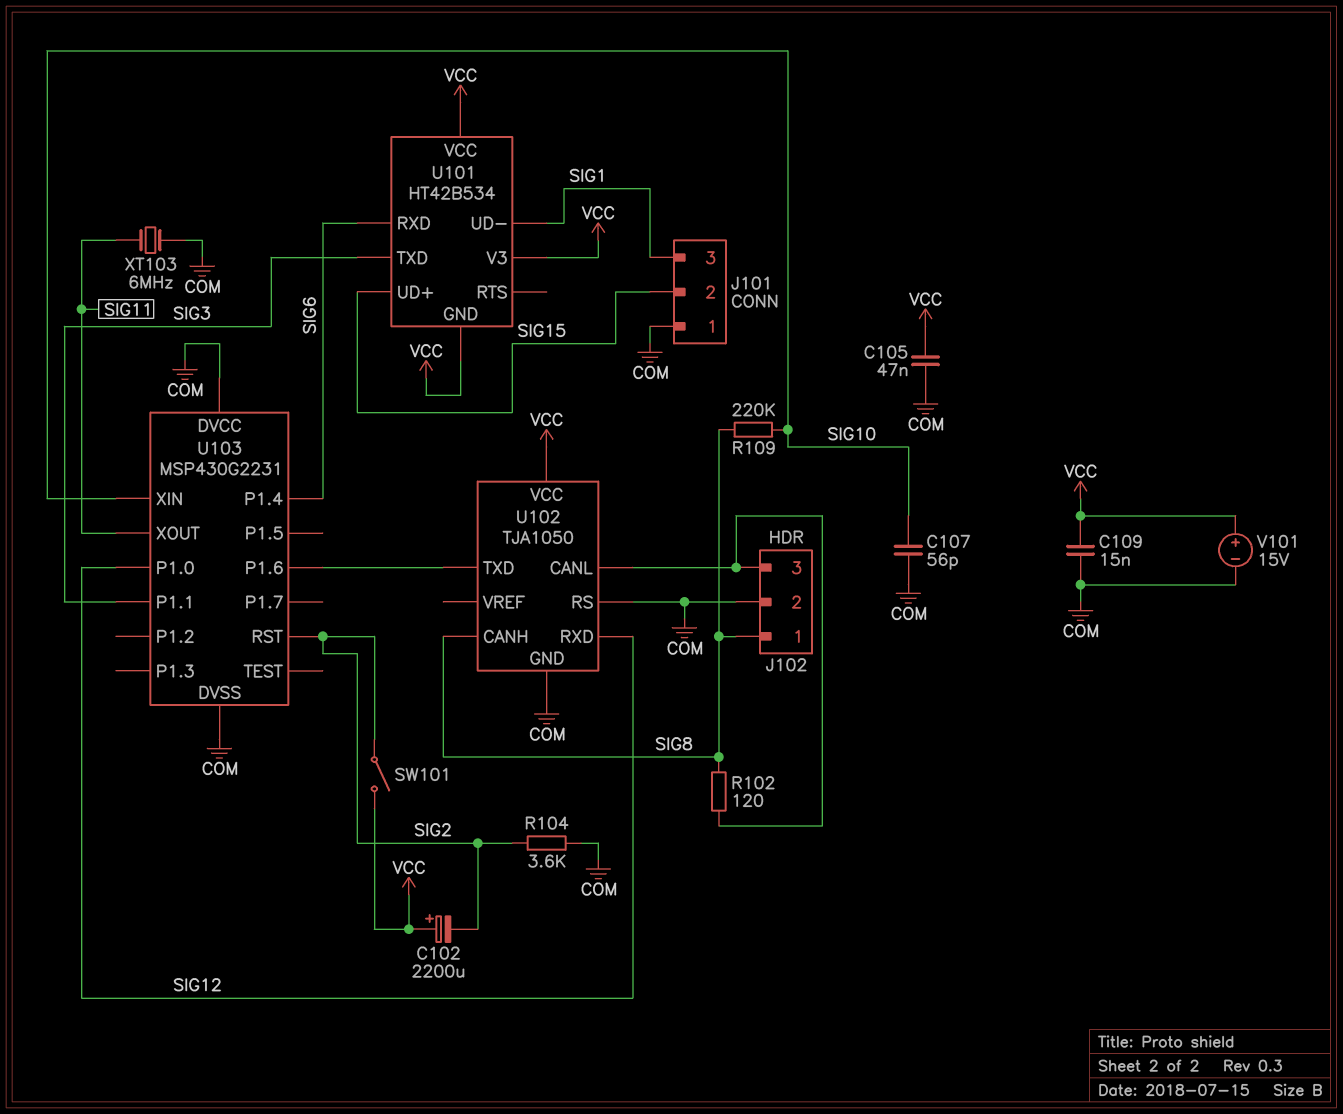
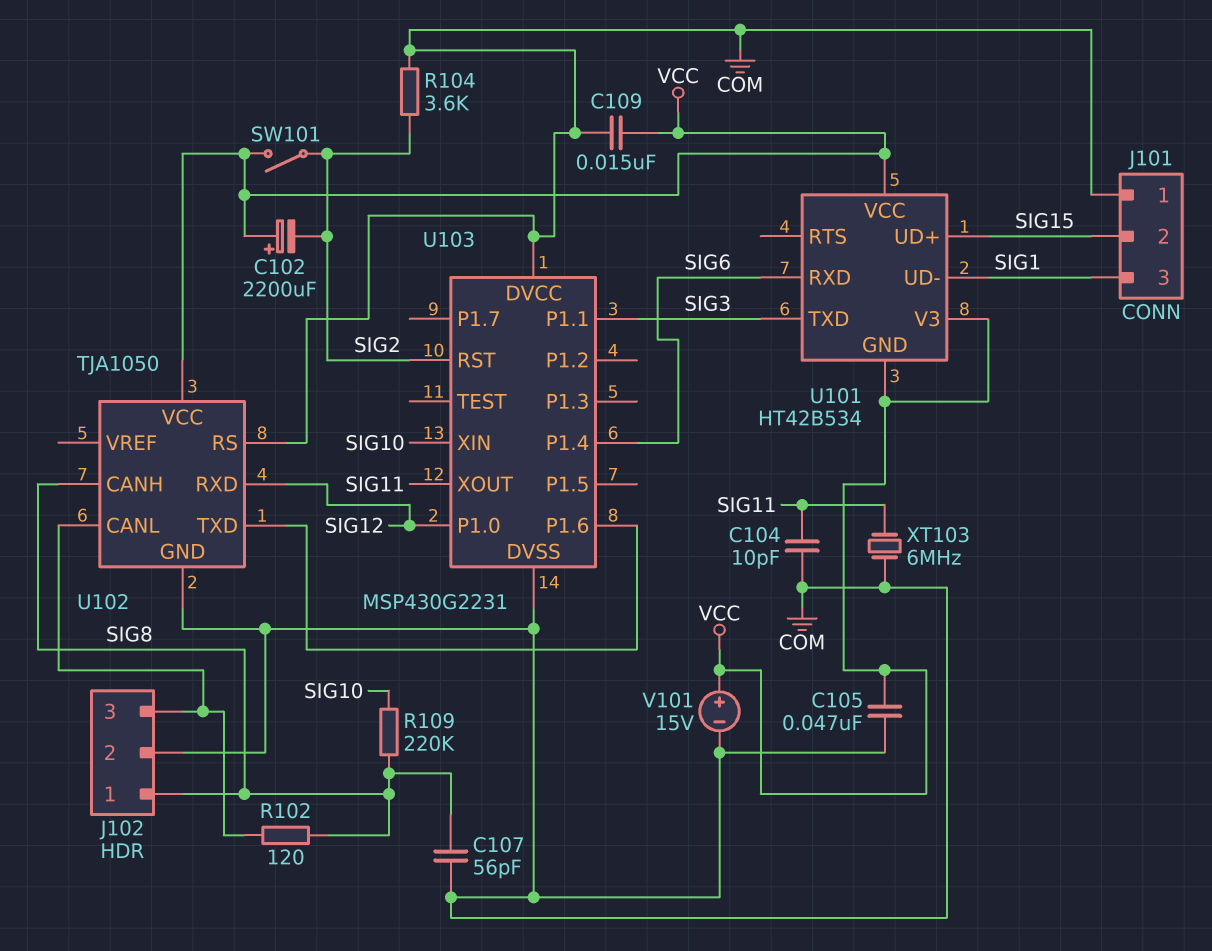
C104: none -> 10pF (COM, SIG11)
C107: 56pF (COM, SIG10) -> 56pF (COM, SIG8)

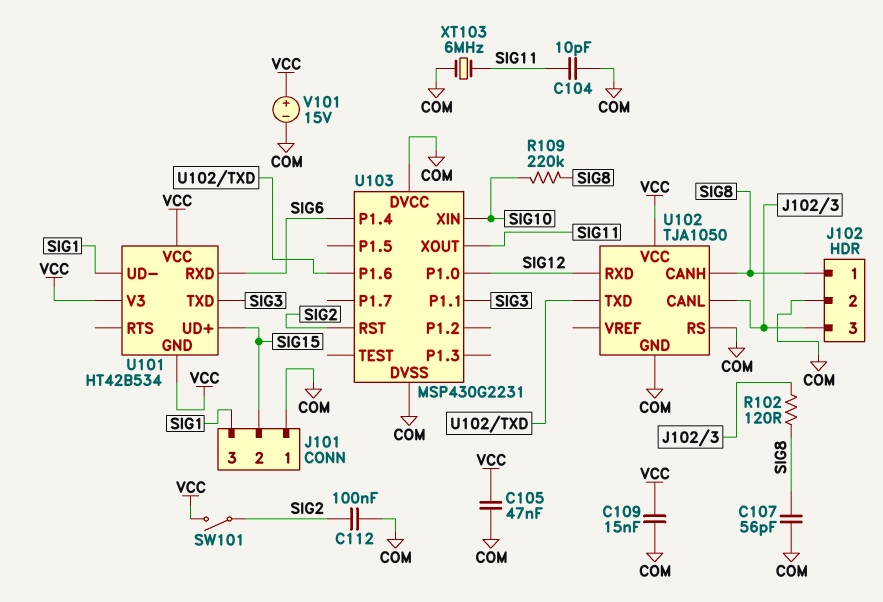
C102: 2200uF (plus VCC, minus SIG2) -> none
C112: none -> 100nF (COM, SIG2)
R104: 3.6k (COM, SIG2) -> none

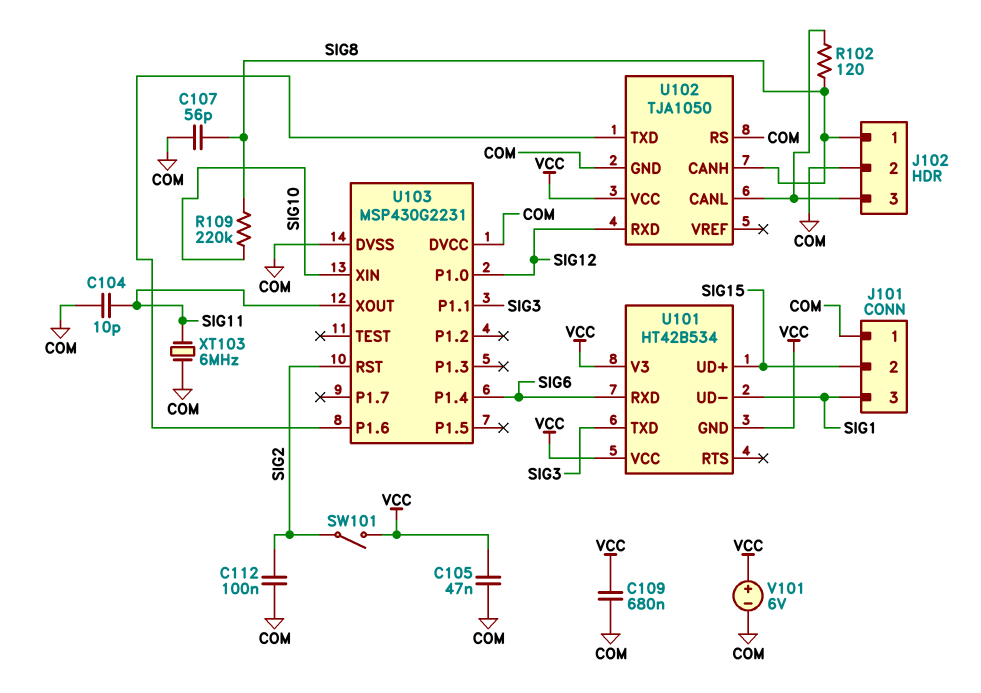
C109: 15nF (COM, VCC) -> 680nF (COM, VCC)
V101: 15V (plus VCC, minus COM) -> 6V (plus VCC, minus COM)

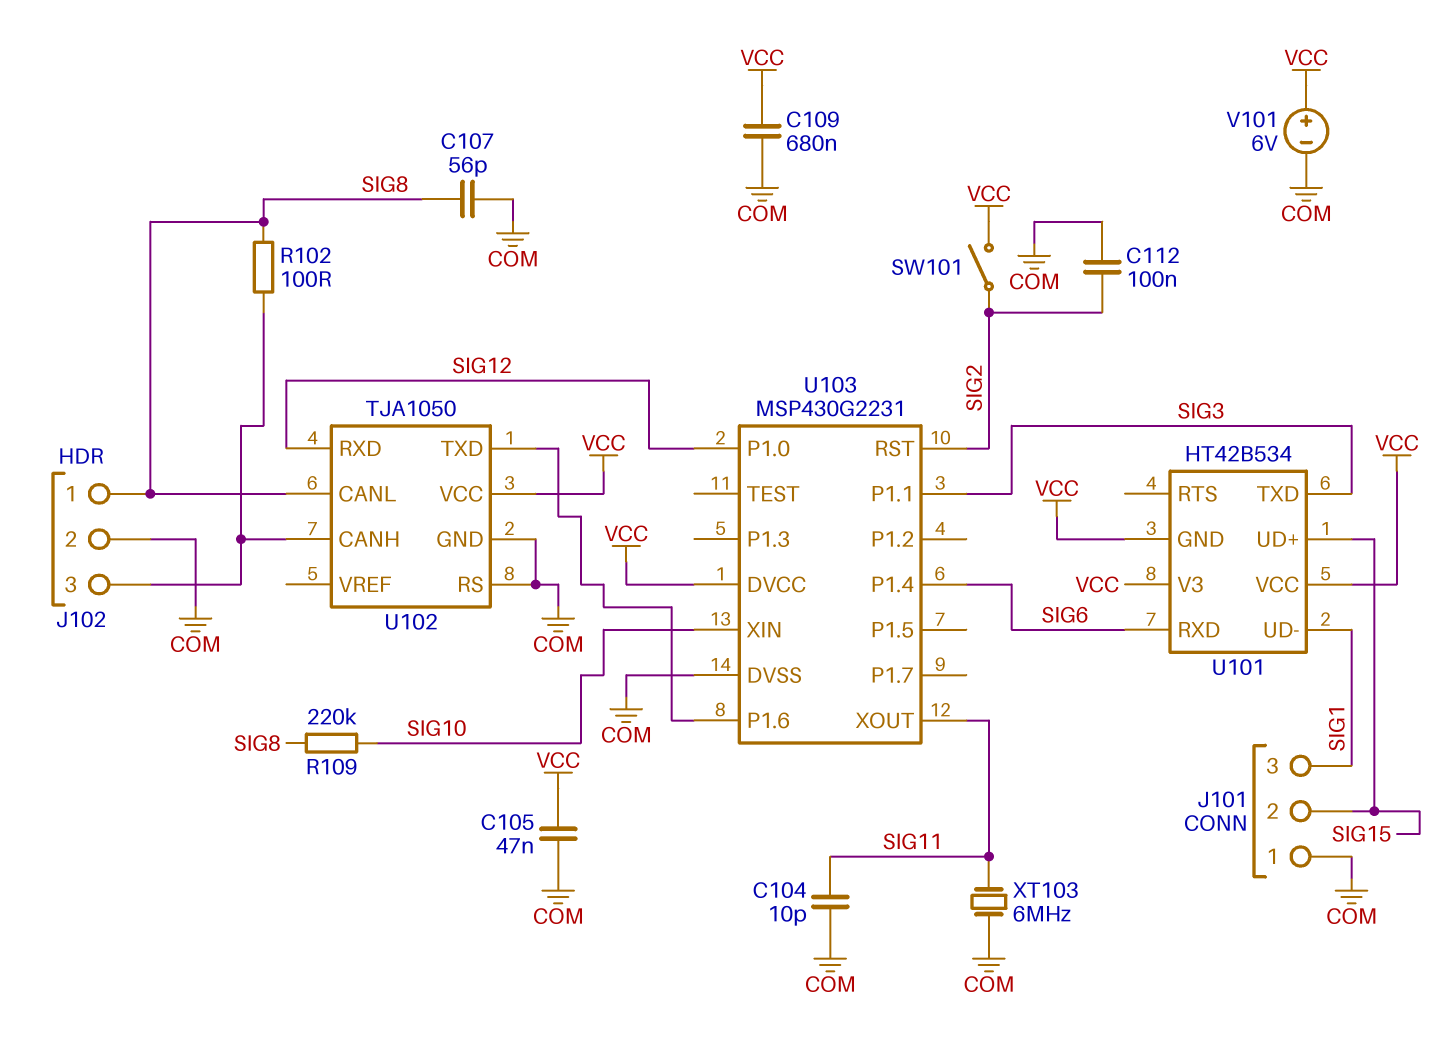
R102: 120 (J102/3, SIG8) -> 100 (J102/3, SIG8)
U102 pin CANH: SIG8 -> J102/3
U102 pin CANL: J102/3 -> SIG8
U103 pin DVCC: COM -> VCC

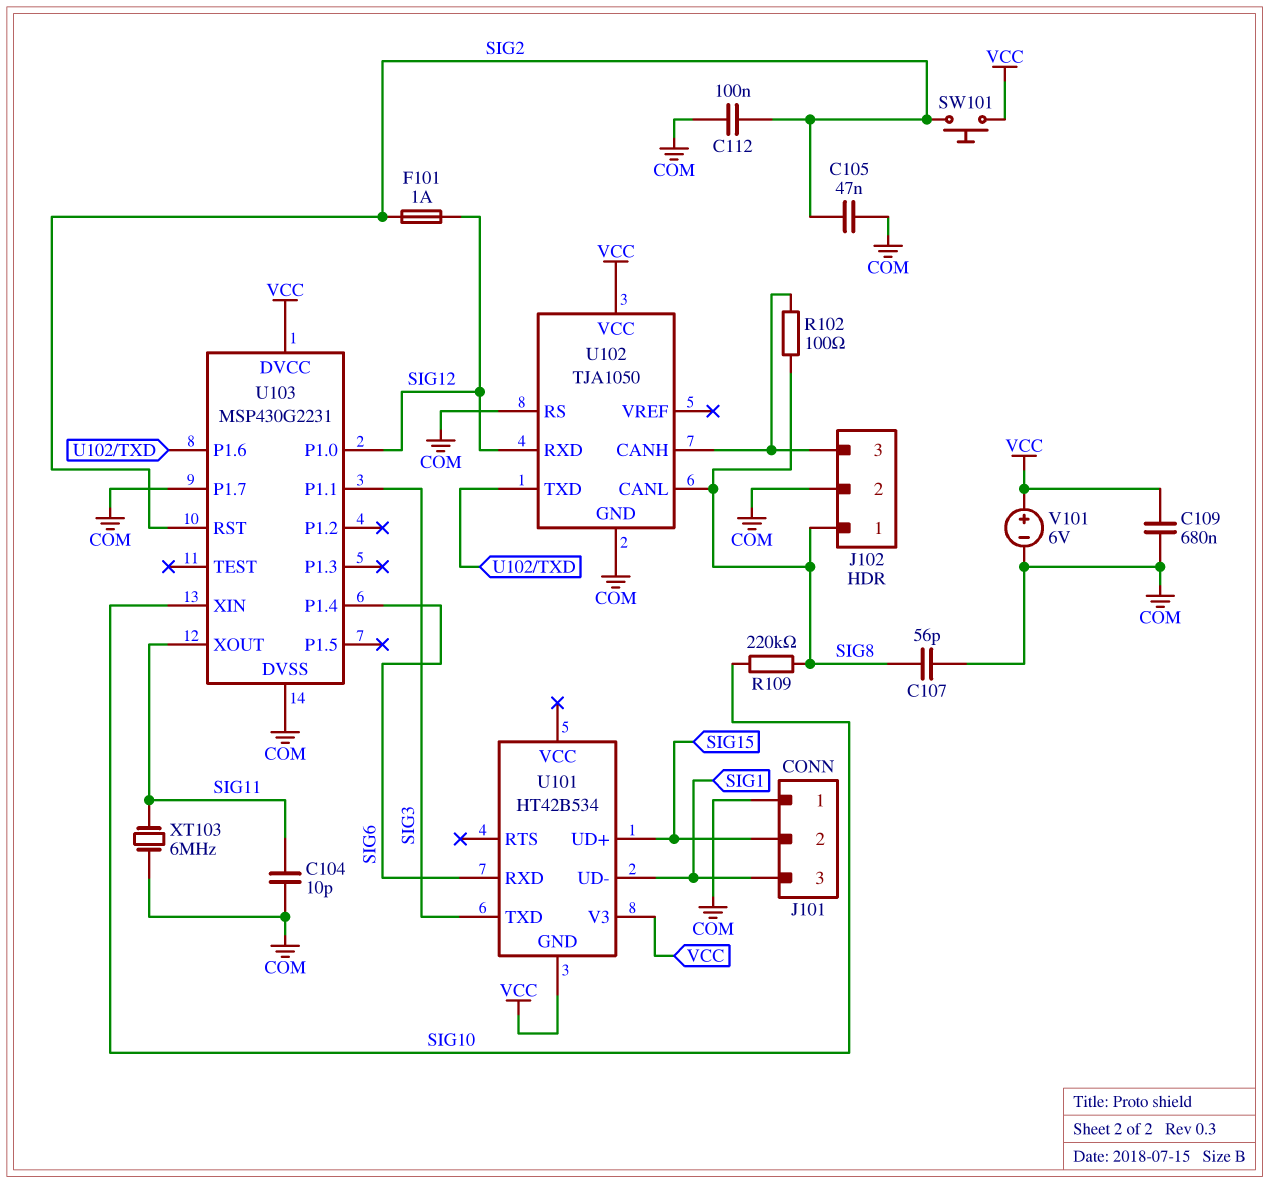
C105: 47nF (COM, VCC) -> 47nF (COM, SIG2)
F101: none -> 1A (SIG2, SIG12)
SW101: switch (SIG2, VCC) -> button (SIG2, VCC)
U101 pin VCC: VCC -> none
U103 pin P1.7: none -> COM

